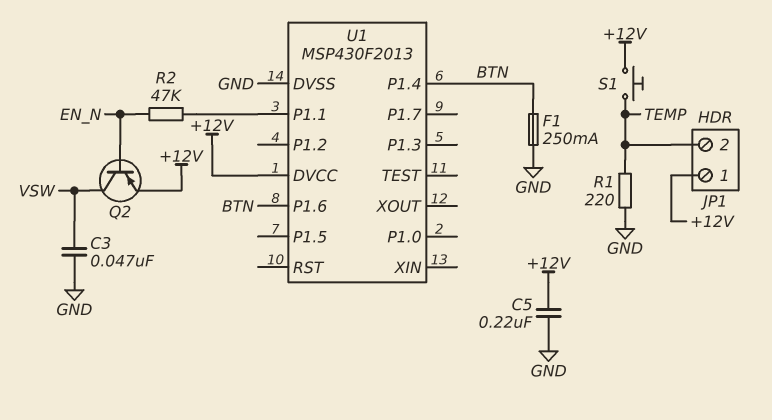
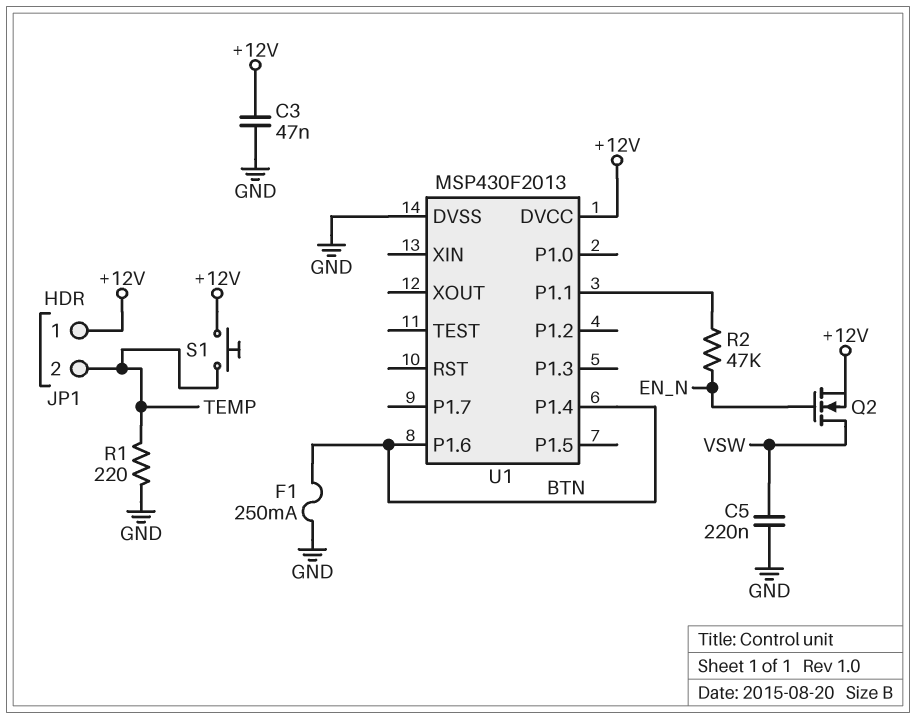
C3: 47nF (GND, VSW) -> 47nF (+12V, GND)
C5: 220nF (+12V, GND) -> 220nF (GND, VSW)
Q2: PNP (B EN_N, C VSW, E +12V) -> NMOS (G EN_N, D VSW, S +12V)

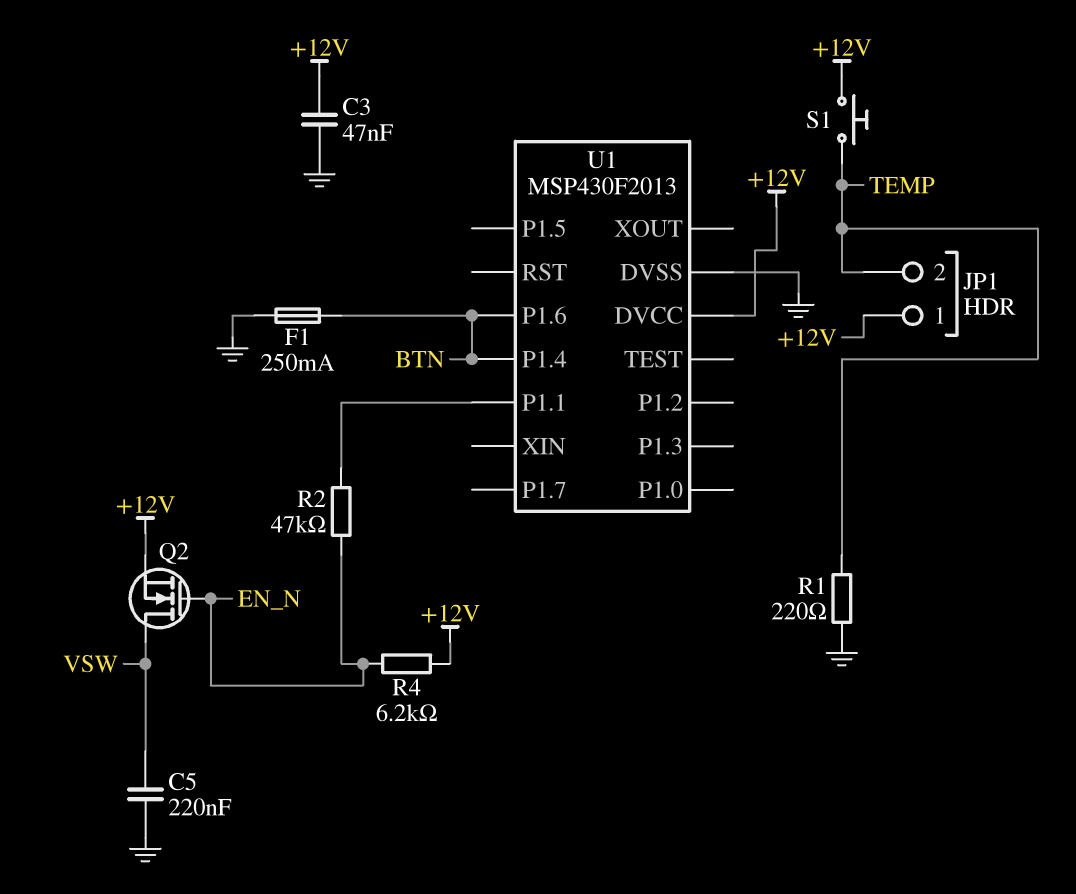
R4: none -> 6.2k (+12V, EN_N)

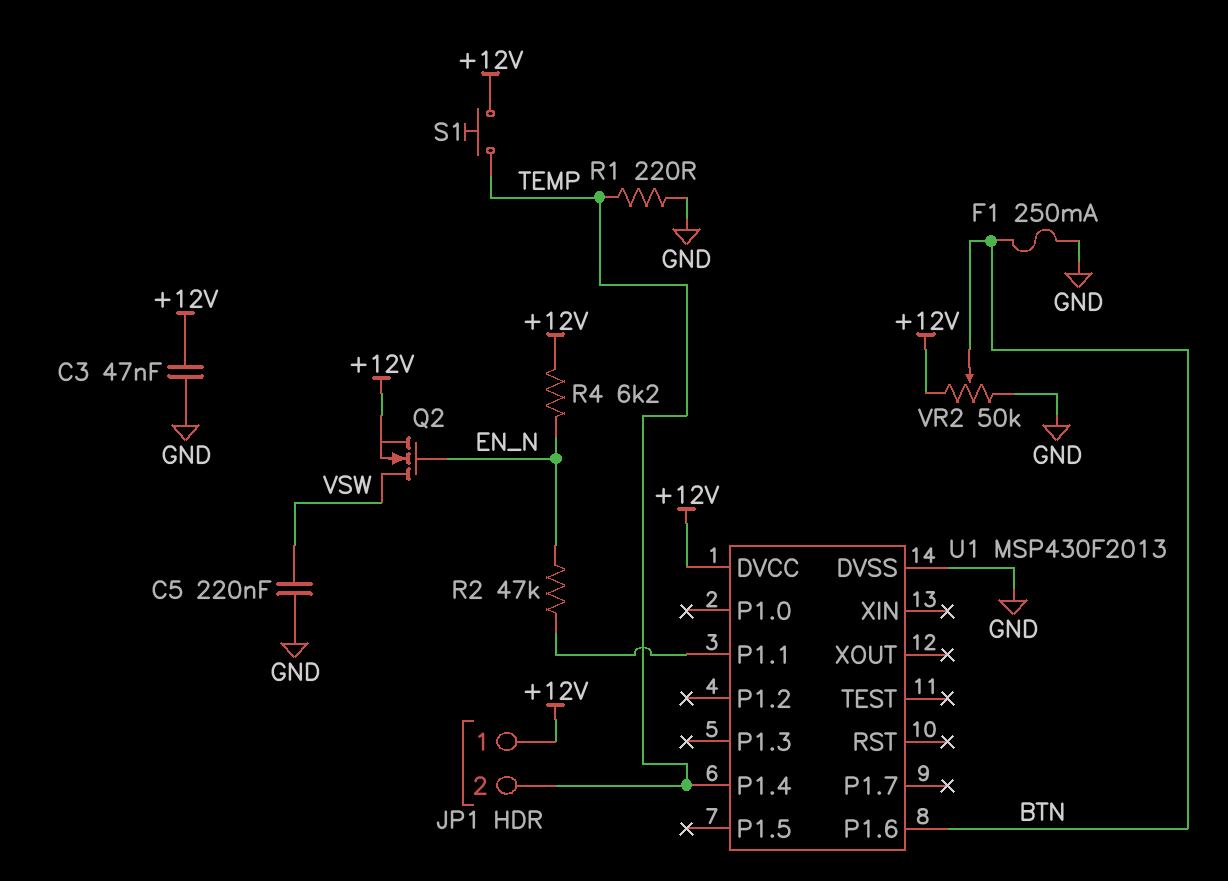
U1 pin P1.4: BTN -> TEMP
VR2: none -> 50k (+12V, GND, wiper BTN)

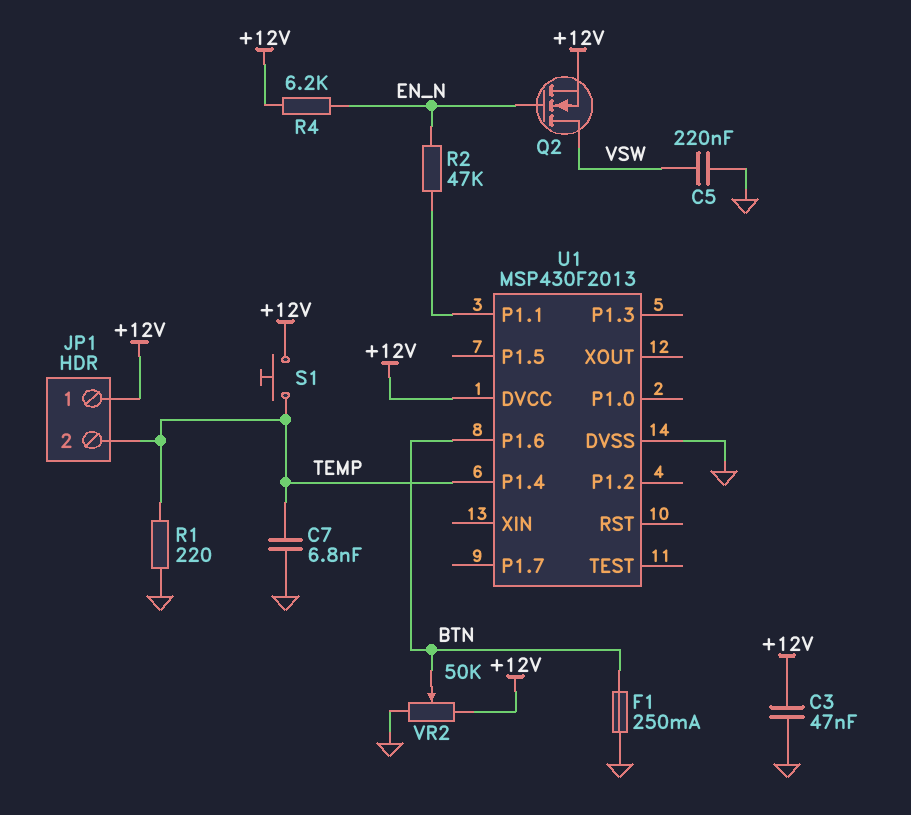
C7: none -> 6.8nF (GND, TEMP)

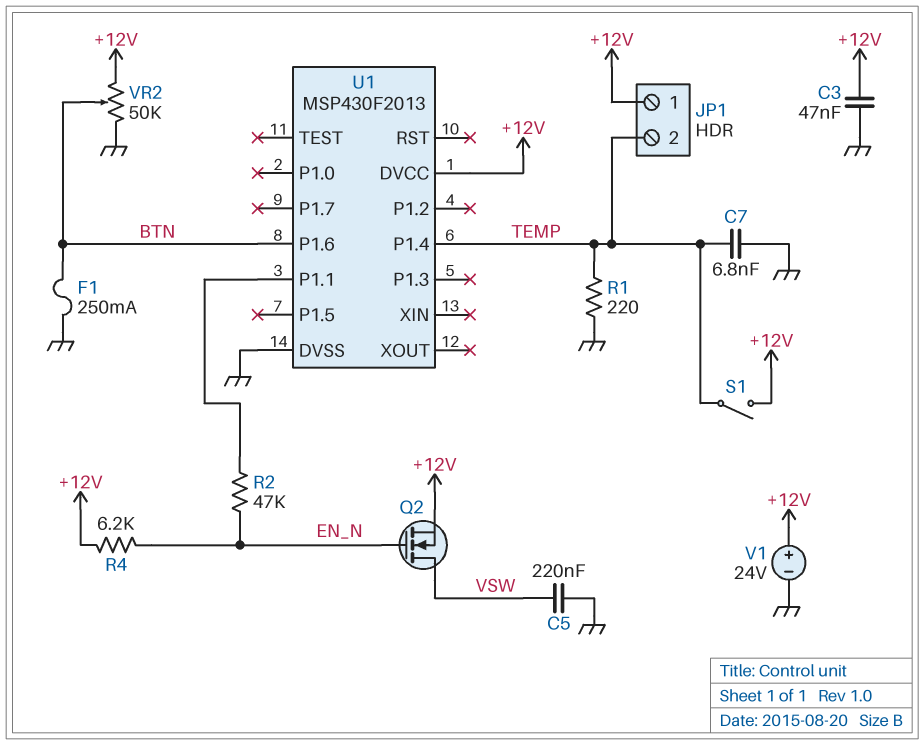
S1: button (+12V, TEMP) -> switch (+12V, TEMP)
V1: none -> 24V (plus +12V, minus GND)

